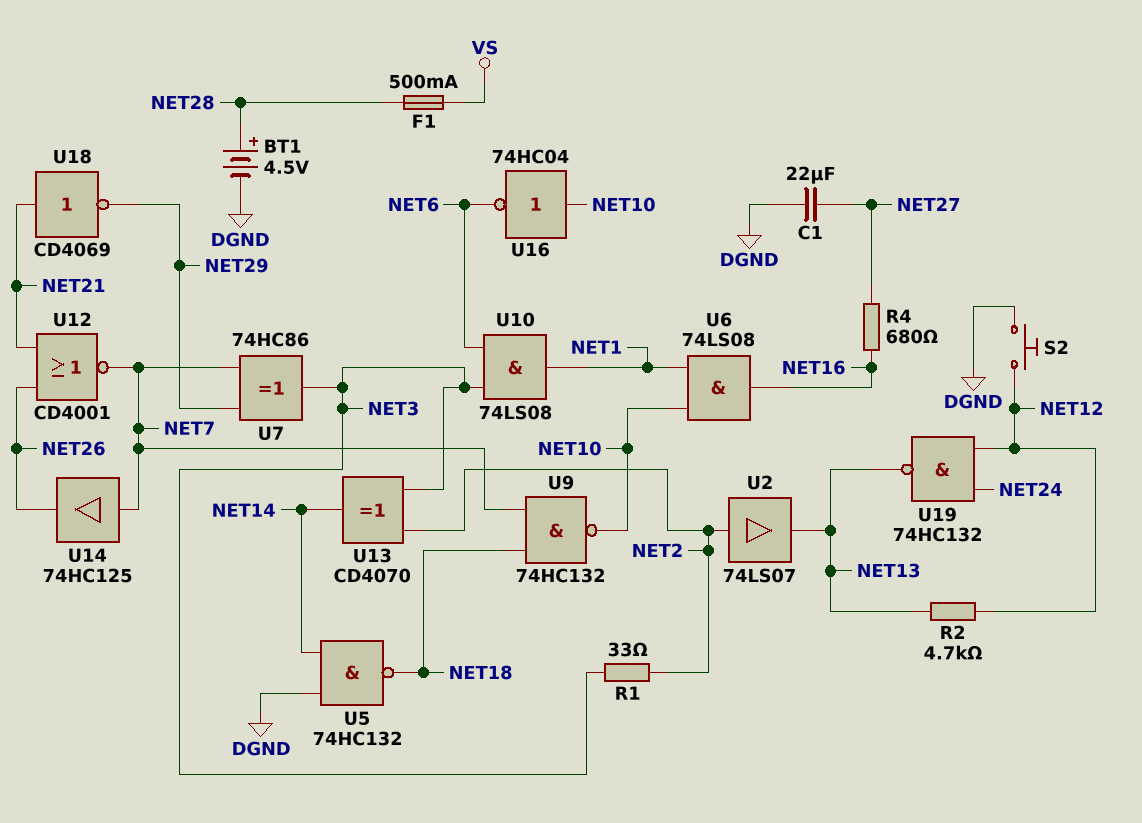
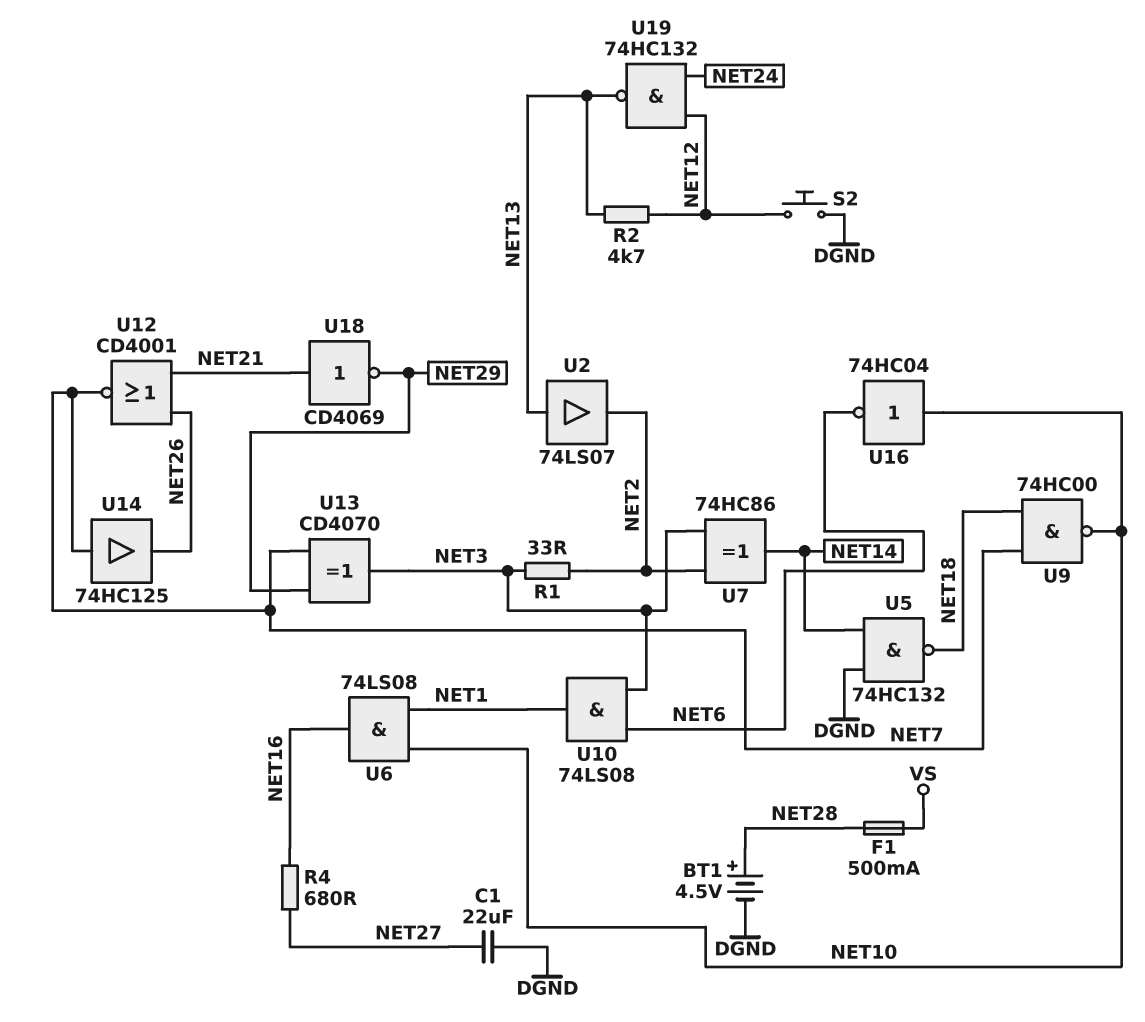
U2: buffer 74LS07 (in NET2, out NET13) -> buffer 74LS07 (in NET13, out NET2)
U7: XOR 74HC86 (in NET7, in NET29, out NET3) -> XOR 74HC86 (in NET2, in NET3, out NET14)
U9: NAND 74HC132 (in NET7, in NET18, out NET10) -> NAND 74HC00 (in NET7, in NET18, out NET10)
U13: XOR CD4070 (in NET2, in NET3, out NET14) -> XOR CD4070 (in NET7, in NET29, out NET3)

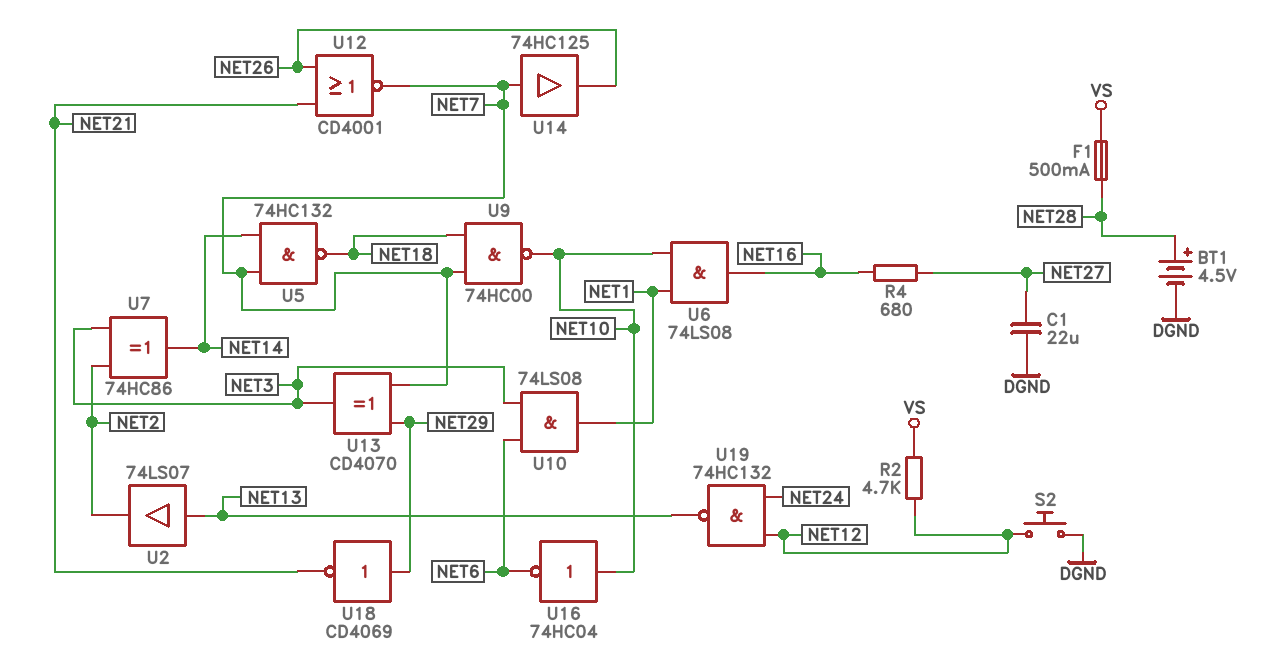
R1: 33 (NET2, NET3) -> none
R2: 4.7k (NET12, NET13) -> 4.7k (NET12, VS)
U5: NAND 74HC132 (in DGND, in NET14, out NET18) -> NAND 74HC132 (in NET7, in NET14, out NET18)
U18: NOT CD4069 (in NET21, out NET29) -> NOT CD4069 (in NET29, out NET21)

